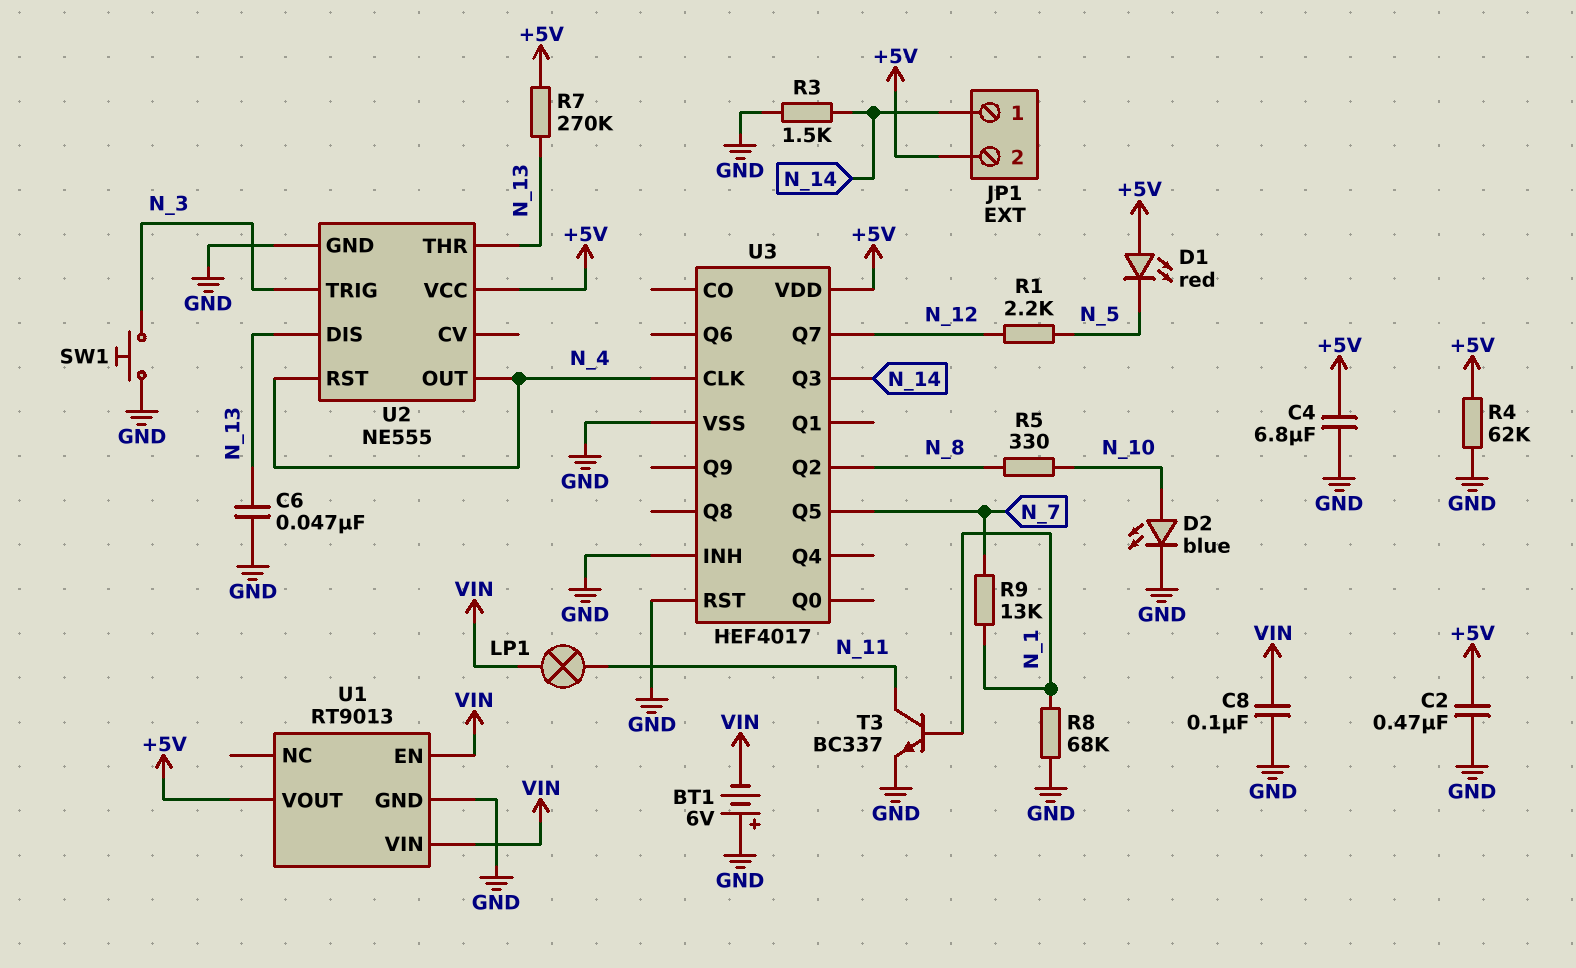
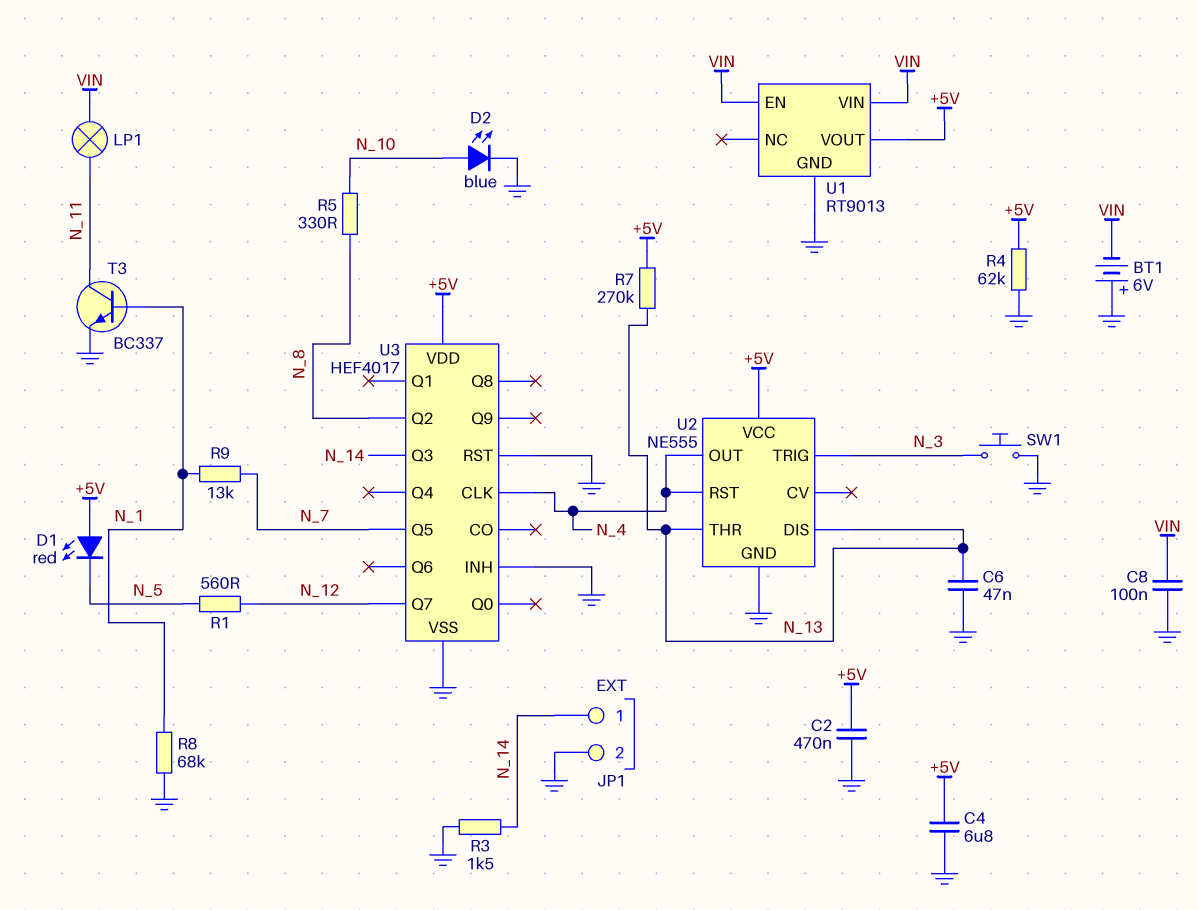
JP1 pin 2: +5V -> GND
R1: 2.2k (N_5, N_12) -> 560 (N_5, N_12)

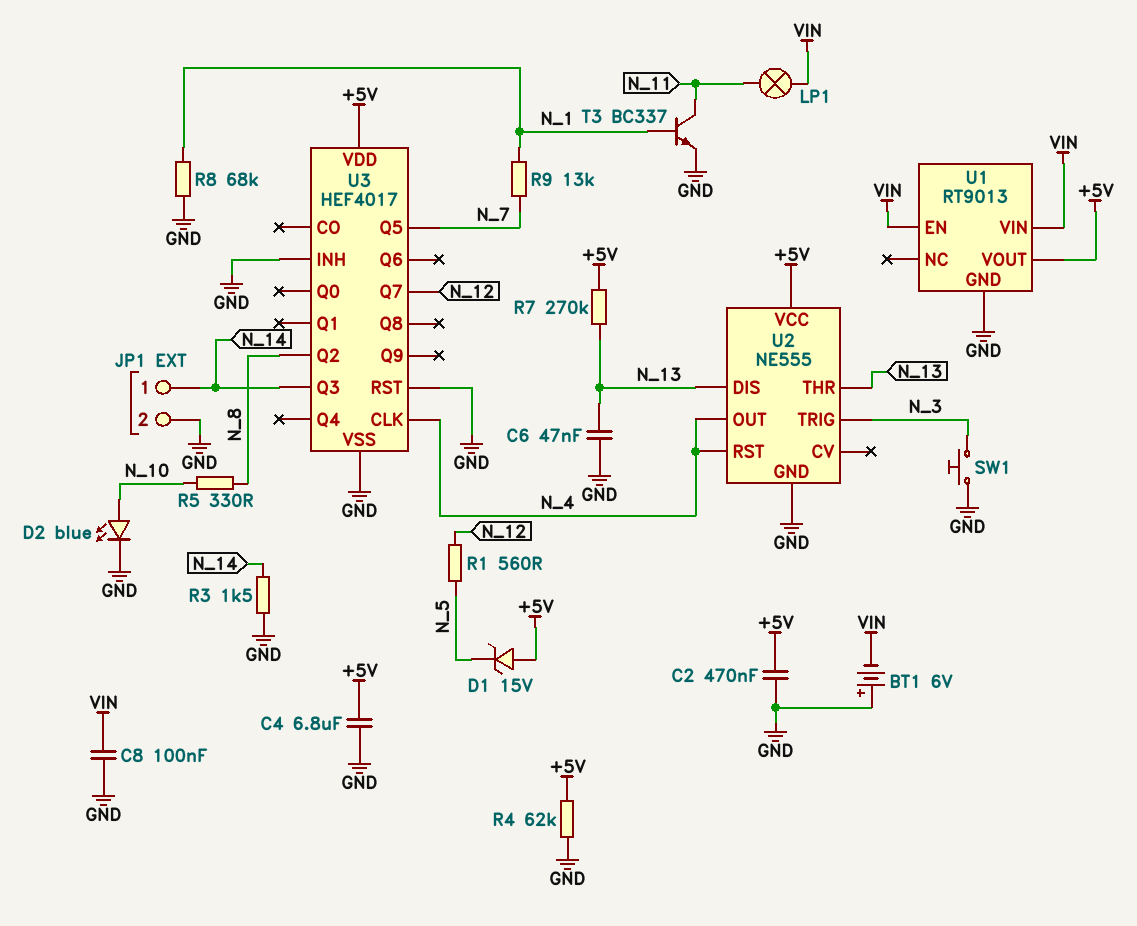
D1: LED red (A +5V, K N_5) -> zener 15V (A +5V, K N_5)

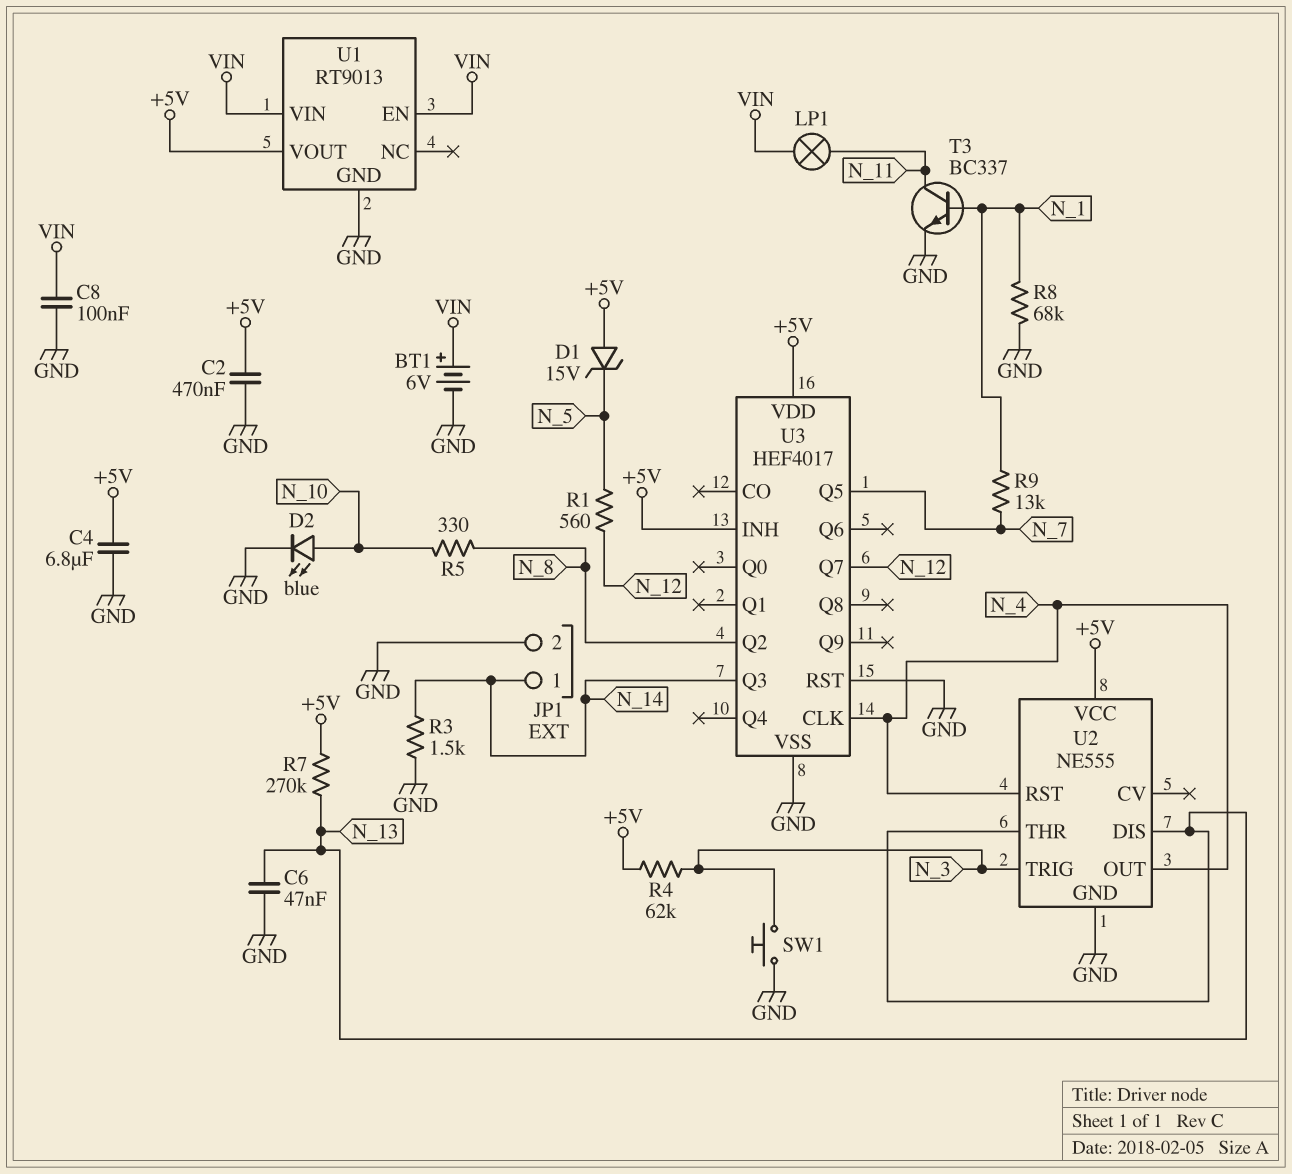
BT1: 6V (plus GND, minus VIN) -> 6V (plus VIN, minus GND)
R4: 62k (+5V, GND) -> 62k (+5V, N_3)
U3 pin INH: GND -> +5V

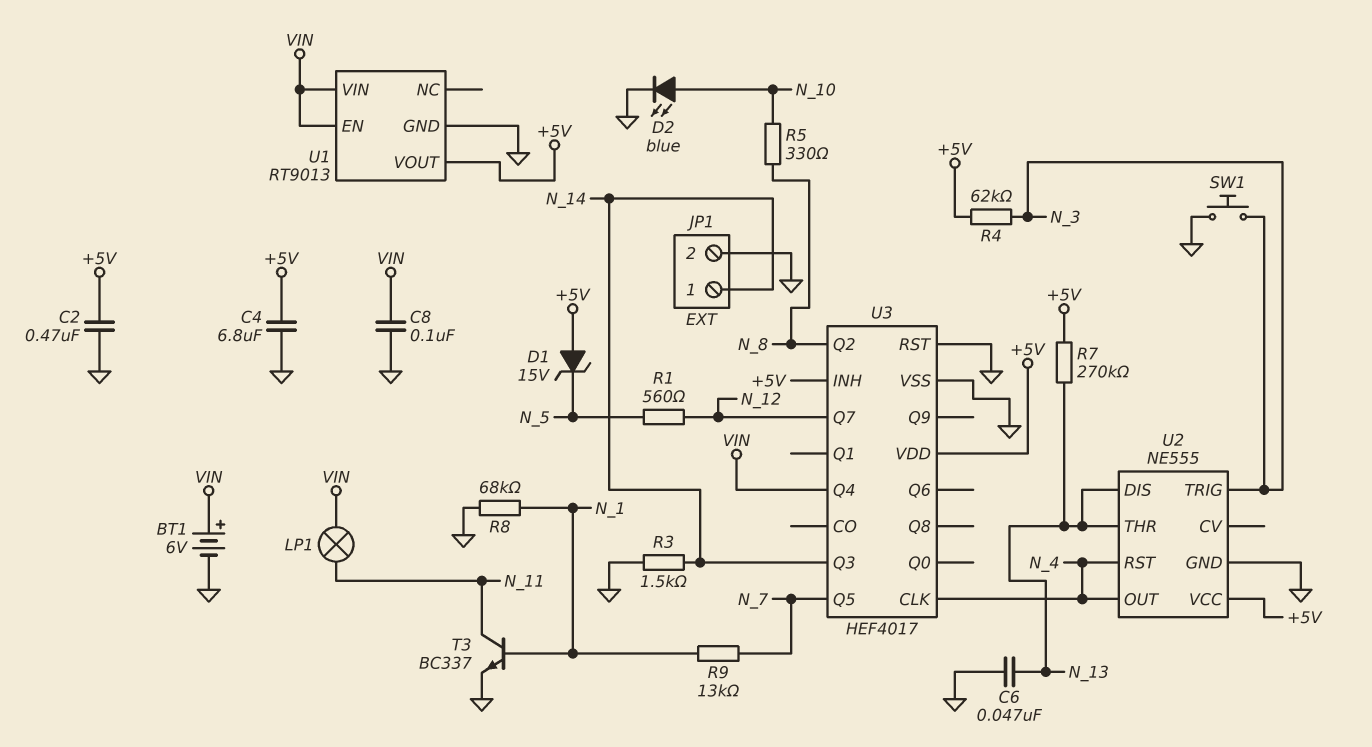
U3 pin Q4: none -> VIN

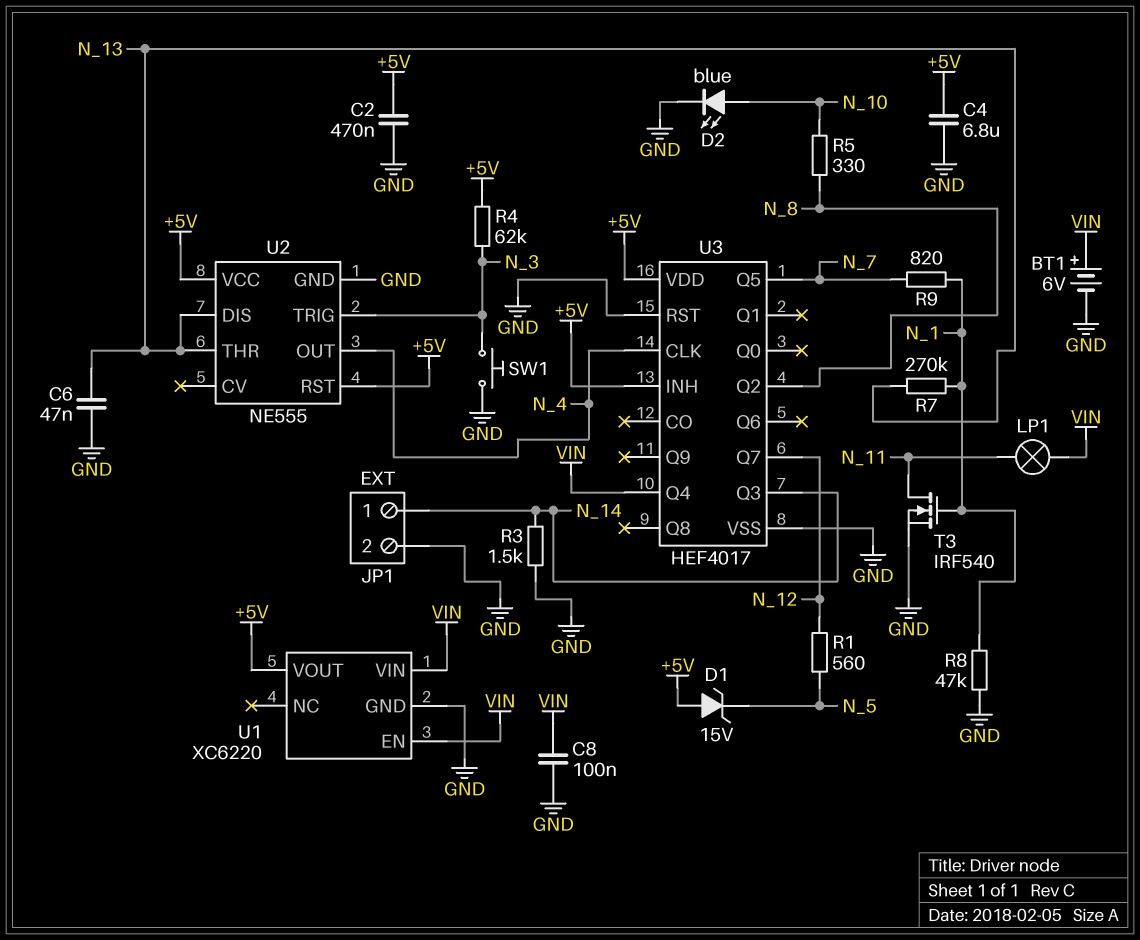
R7: 270k (+5V, N_13) -> 270k (N_1, N_13)
R8: 68k (GND, N_1) -> 47k (GND, N_1)
R9: 13k (N_1, N_7) -> 820 (N_1, N_7)
T3: NPN BC337 (B N_1, C N_11, E GND) -> NMOS IRF540 (G N_1, D N_11, S GND)
U1: RT9013 -> XC6220
U2 pin RST: N_4 -> +5V

